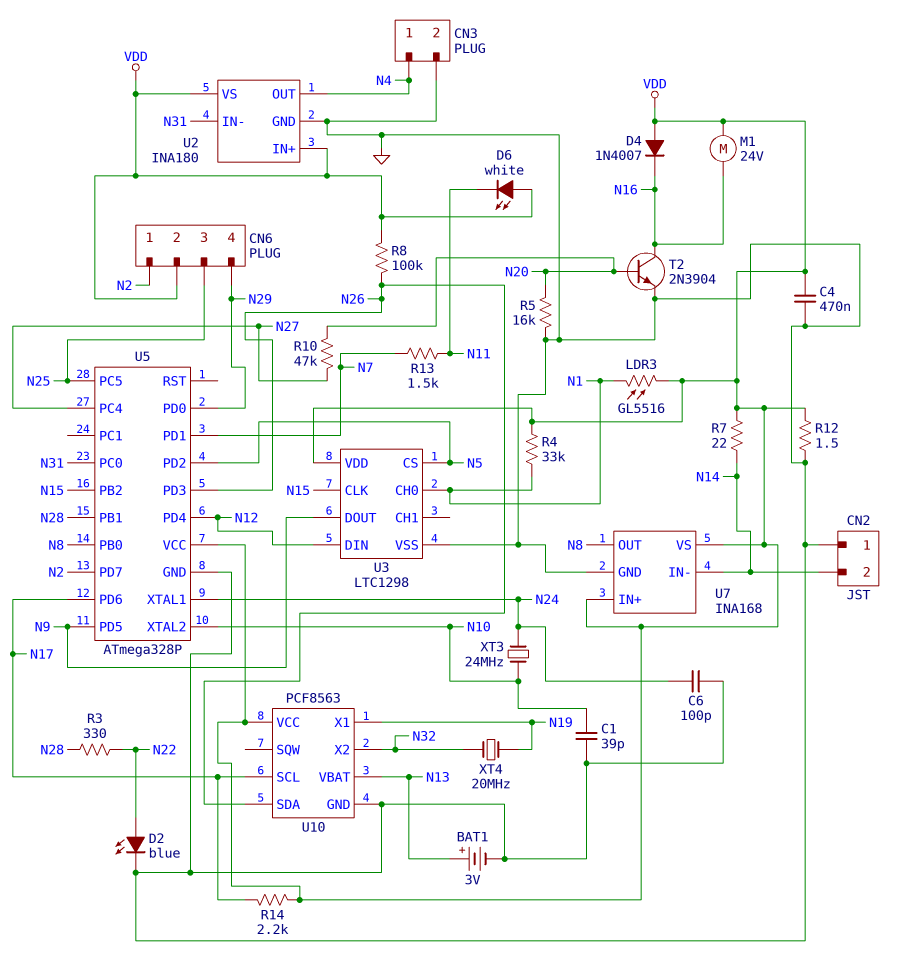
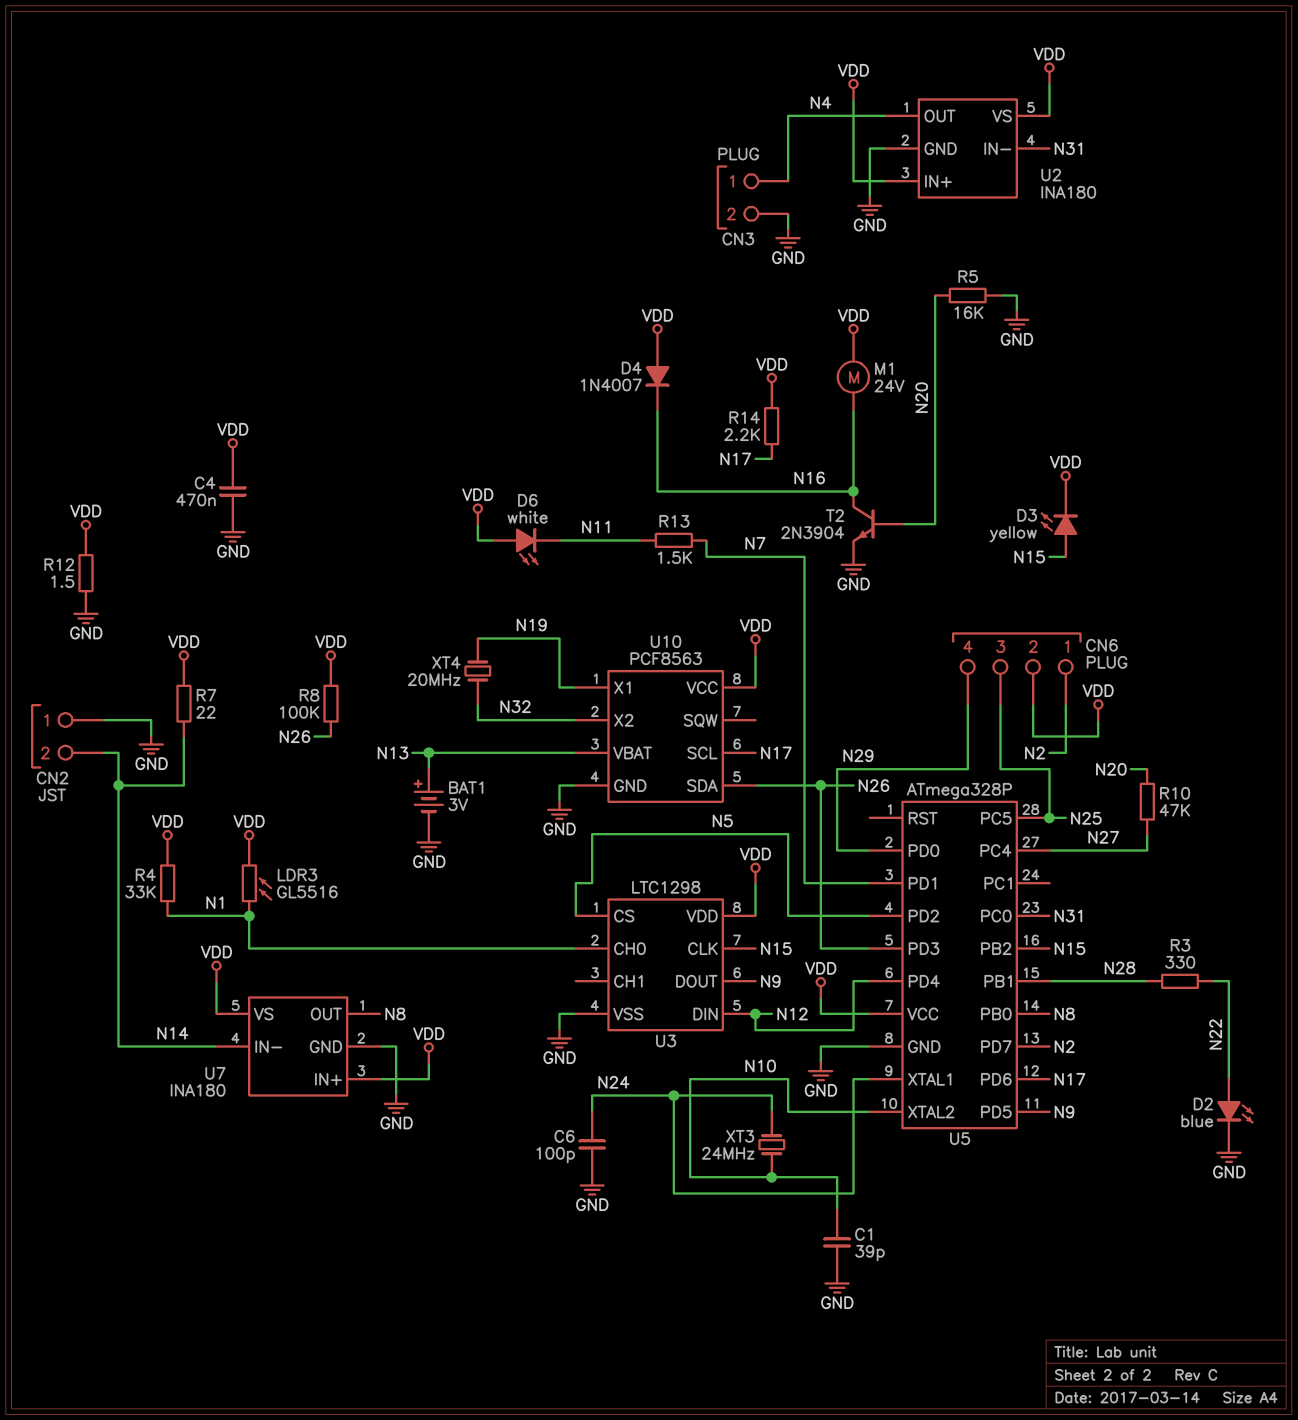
D3: none -> LED yellow (A N15, K VDD)
U7: INA168 -> INA180

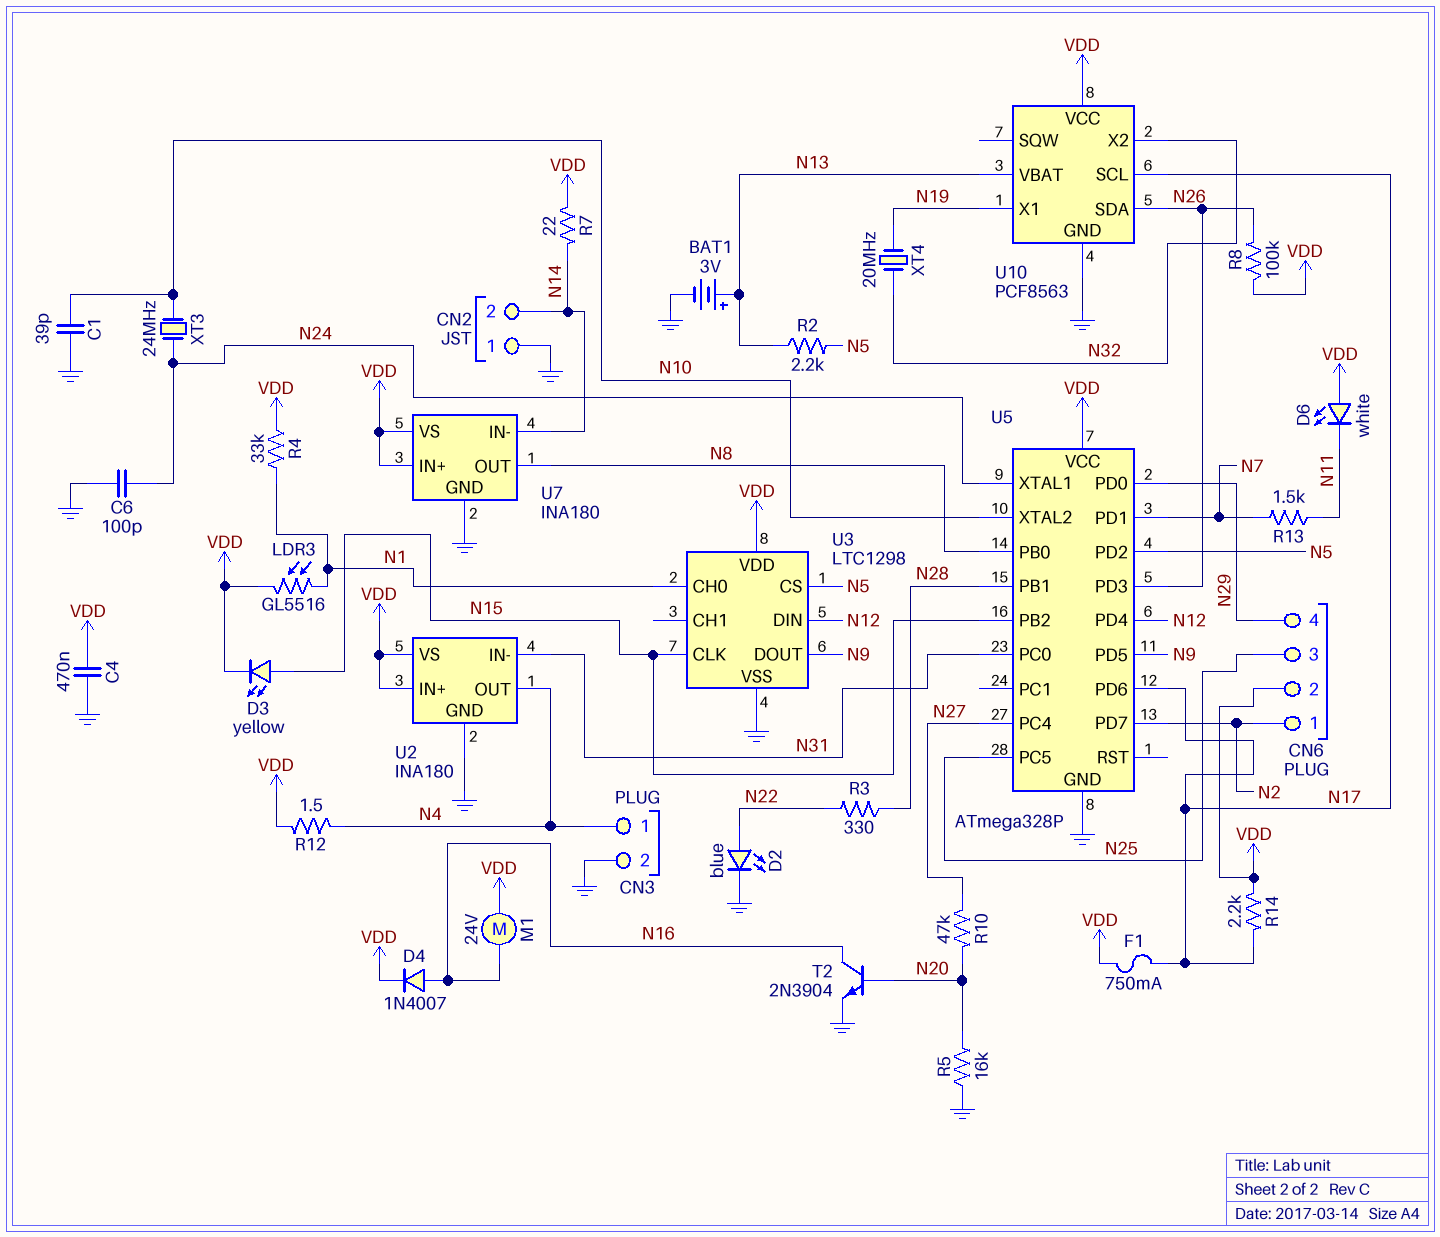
D4: diode 1N4007 (A VDD, K N16) -> diode 1N4007 (A N16, K VDD)
F1: none -> 750mA (N17, VDD)
R2: none -> 2.2k (N5, N13)
R12: 1.5 (GND, VDD) -> 1.5 (N4, VDD)

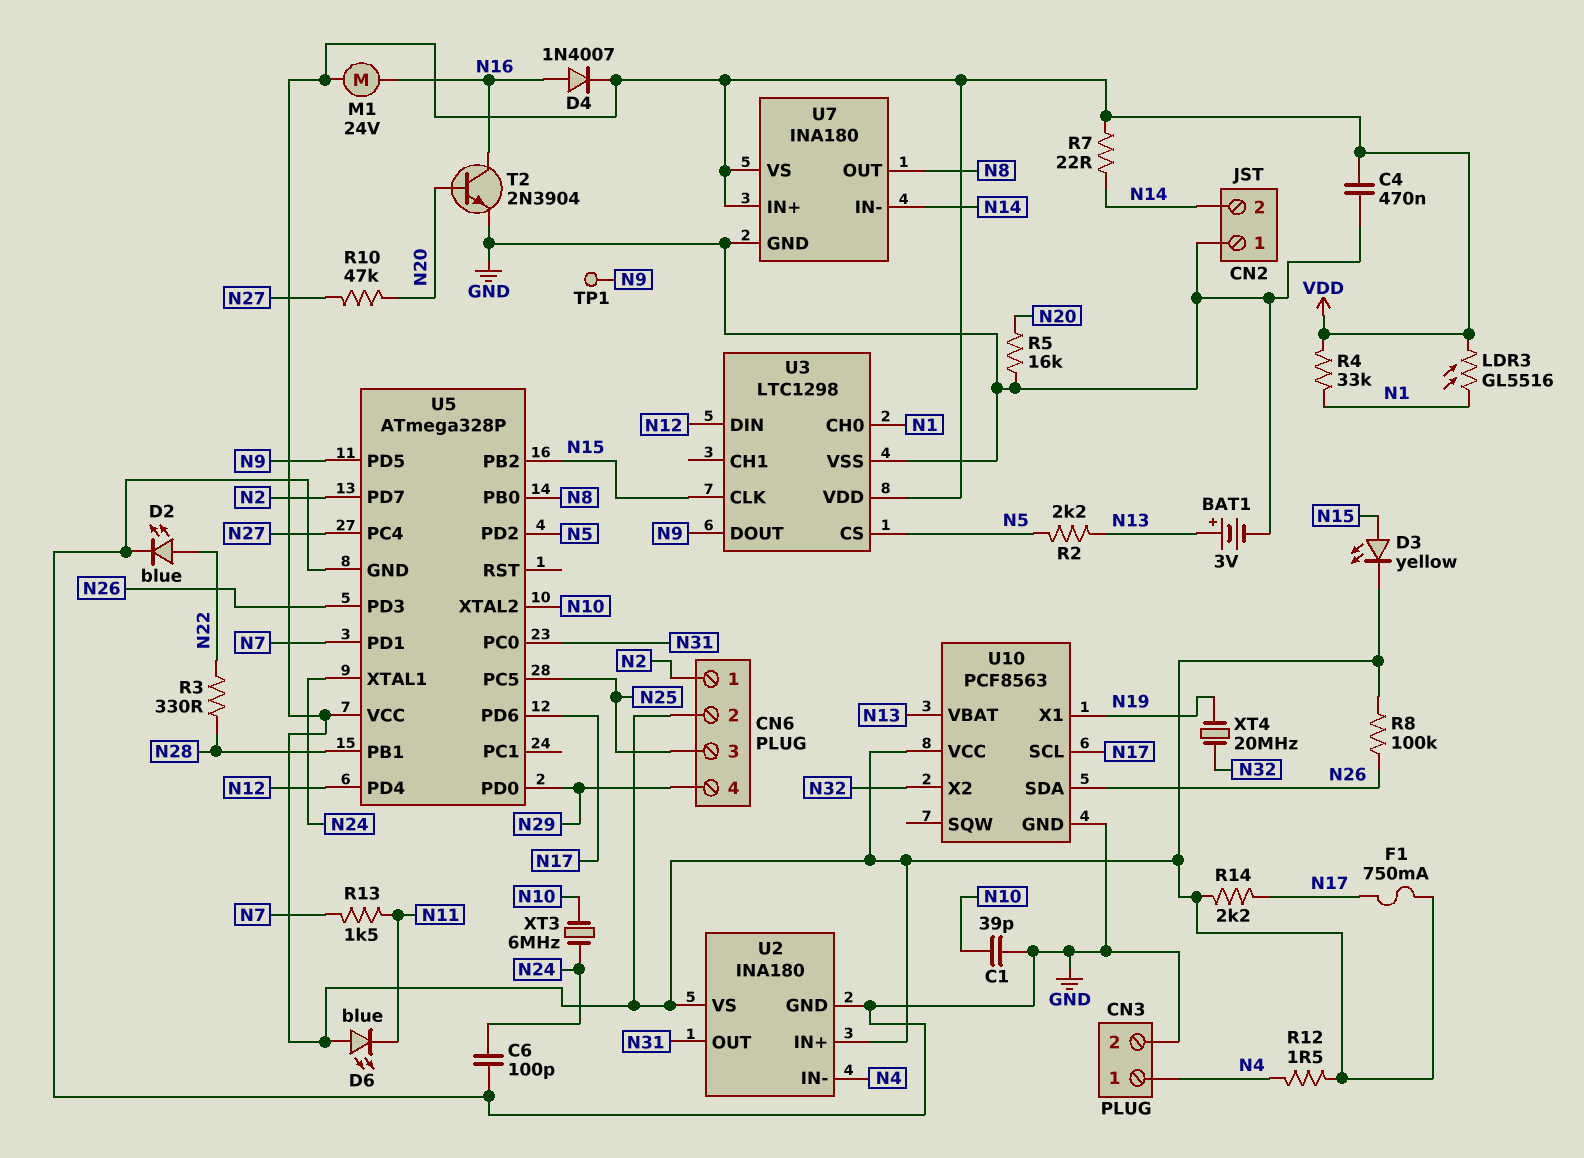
D6: LED white (A VDD, K N11) -> LED blue (A VDD, K N11)
TP1: none -> test point (N9)
U2 pin IN-: N31 -> N4
U2 pin OUT: N4 -> N31
XT3: 24MHz (N10, N24) -> 6MHz (N10, N24)

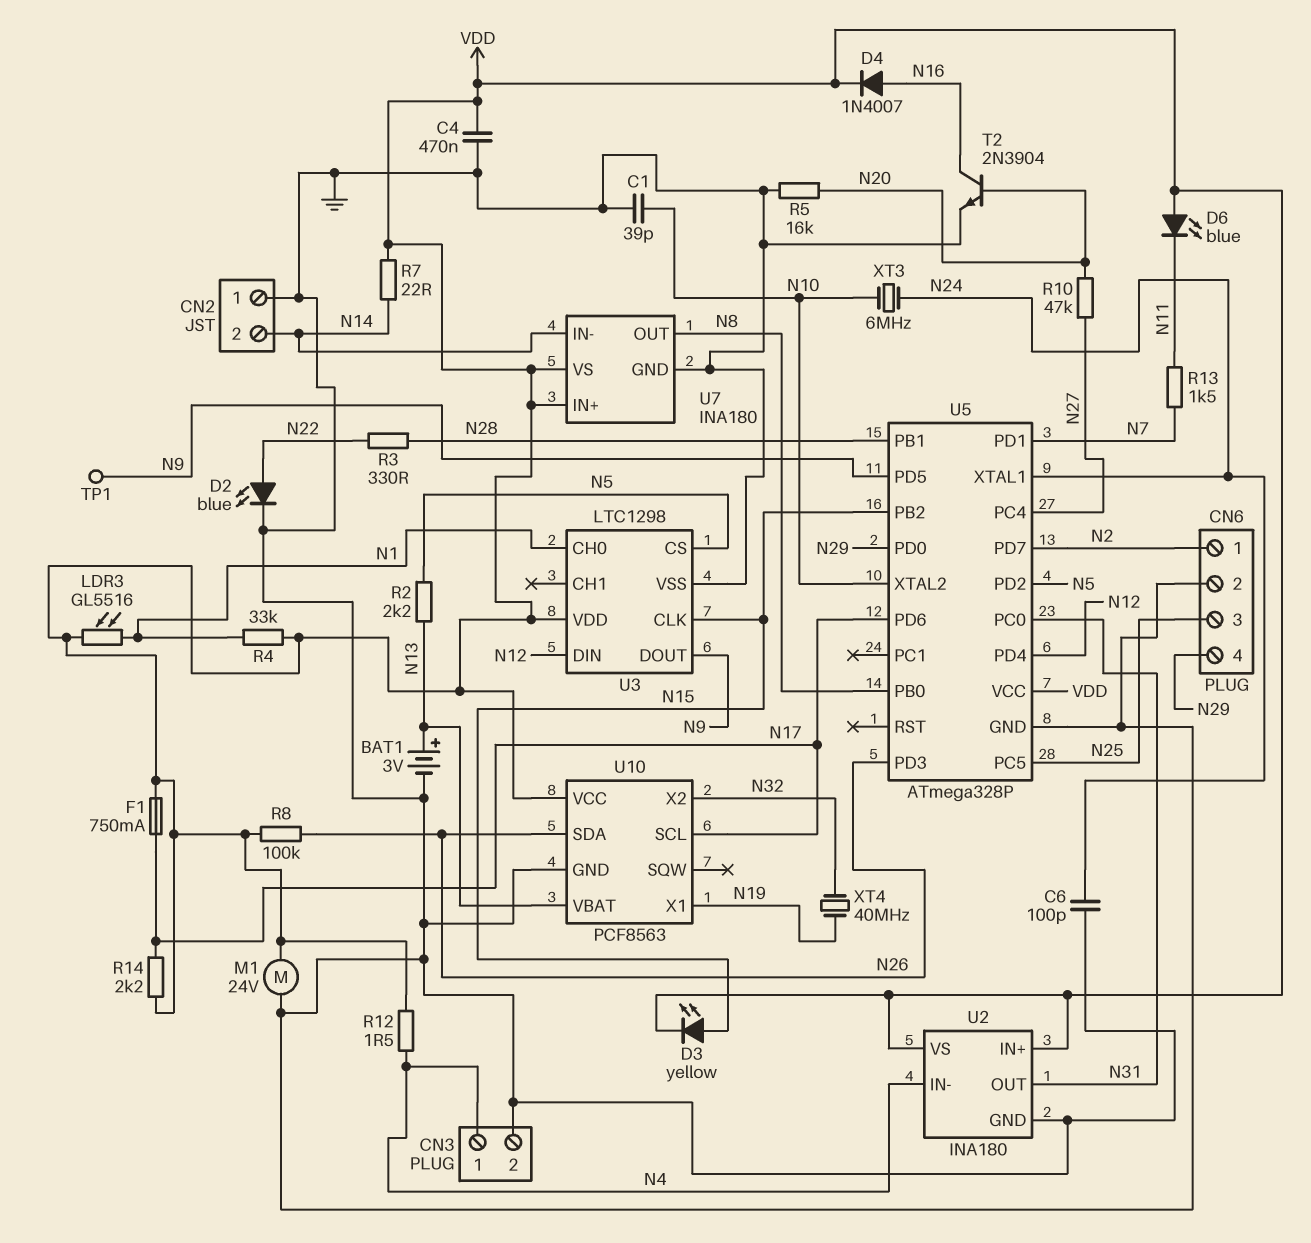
CN6 pin 2: VDD -> GND
M1: motor 24V (N16, VDD) -> motor 24V (GND, VDD)
XT4: 20MHz (N19, N32) -> 40MHz (N19, N32)

